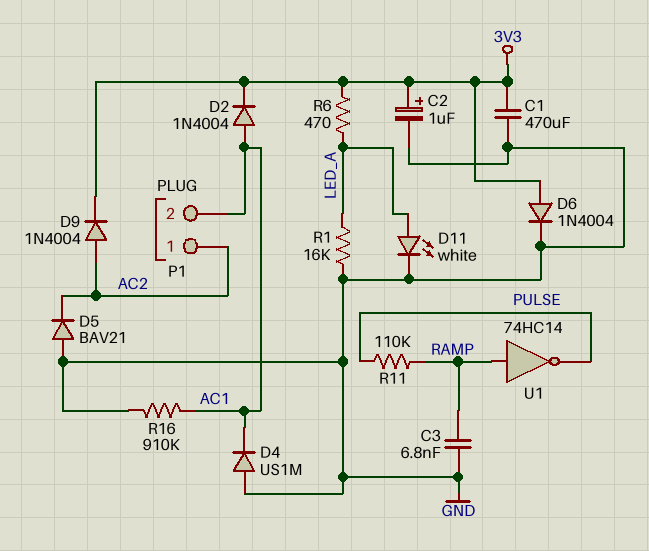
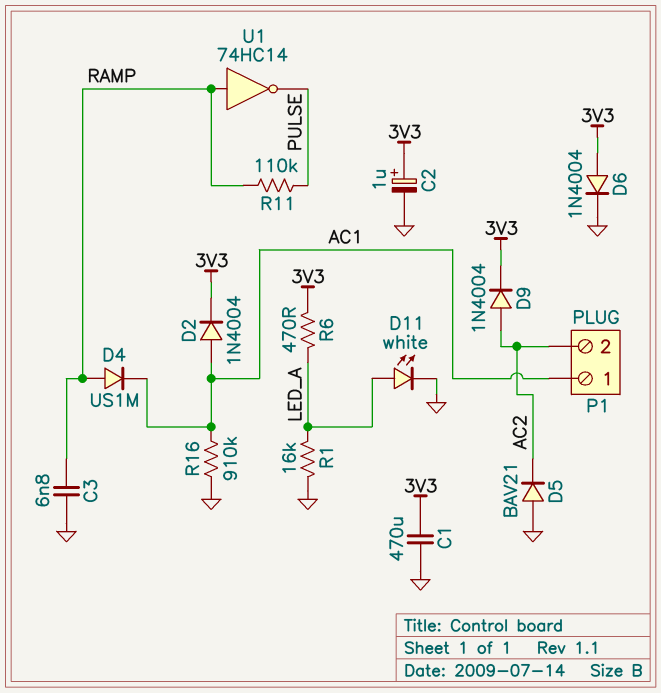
D4: diode US1M (A GND, K AC1) -> diode US1M (A RAMP, K AC1)
P1 pin 1: AC2 -> AC1
P1 pin 2: AC1 -> AC2

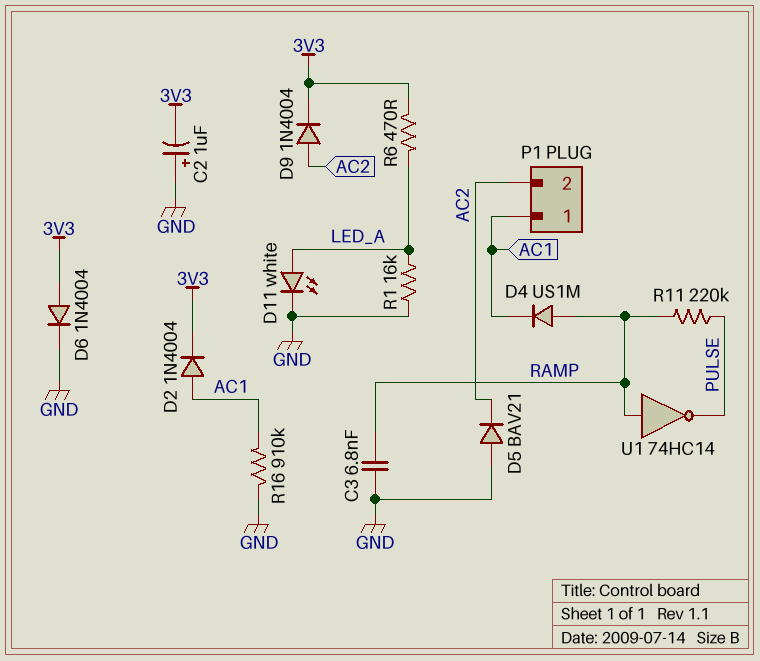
C1: 470uF (3V3, GND) -> none
C2: 1uF (plus 3V3, minus GND) -> 1uF (plus GND, minus 3V3)
R11: 110k (PULSE, RAMP) -> 220k (PULSE, RAMP)

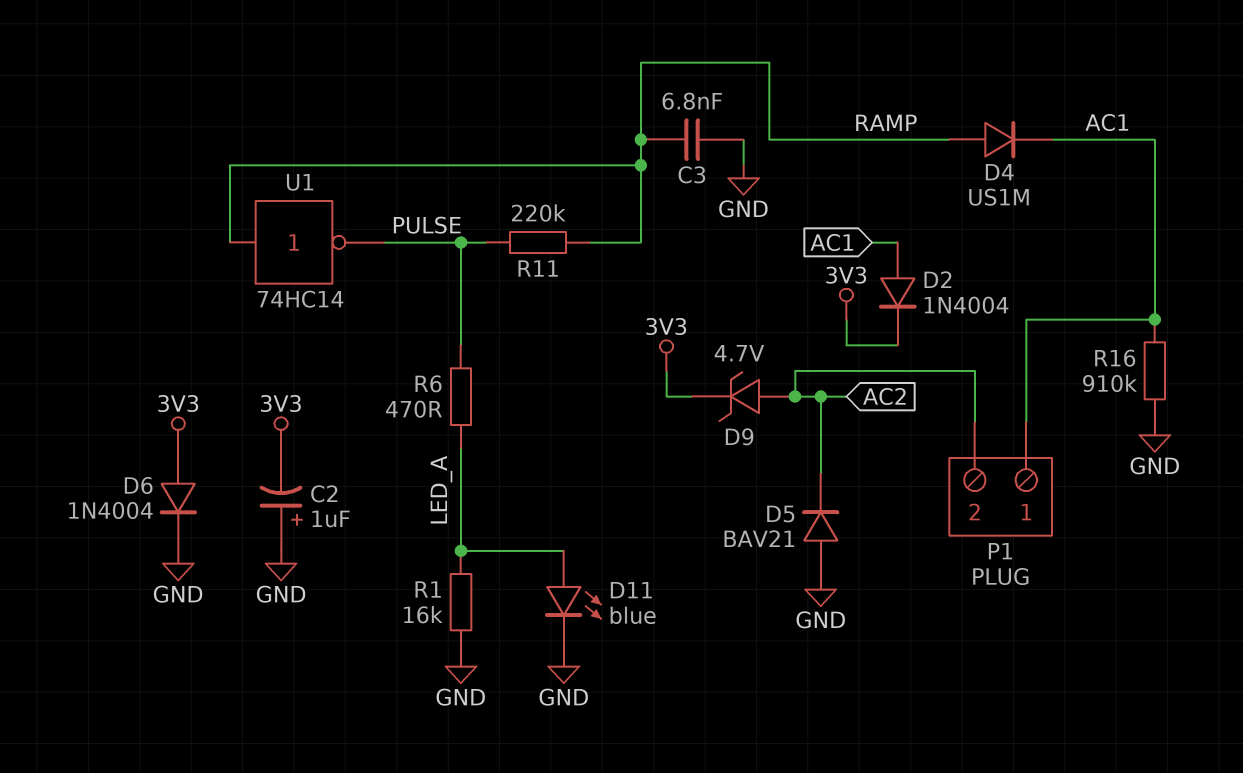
D9: diode 1N4004 (A AC2, K 3V3) -> zener 4.7V (A AC2, K 3V3)
D11: LED white (A LED_A, K GND) -> LED blue (A LED_A, K GND)
R6: 470 (3V3, LED_A) -> 470 (LED_A, PULSE)

